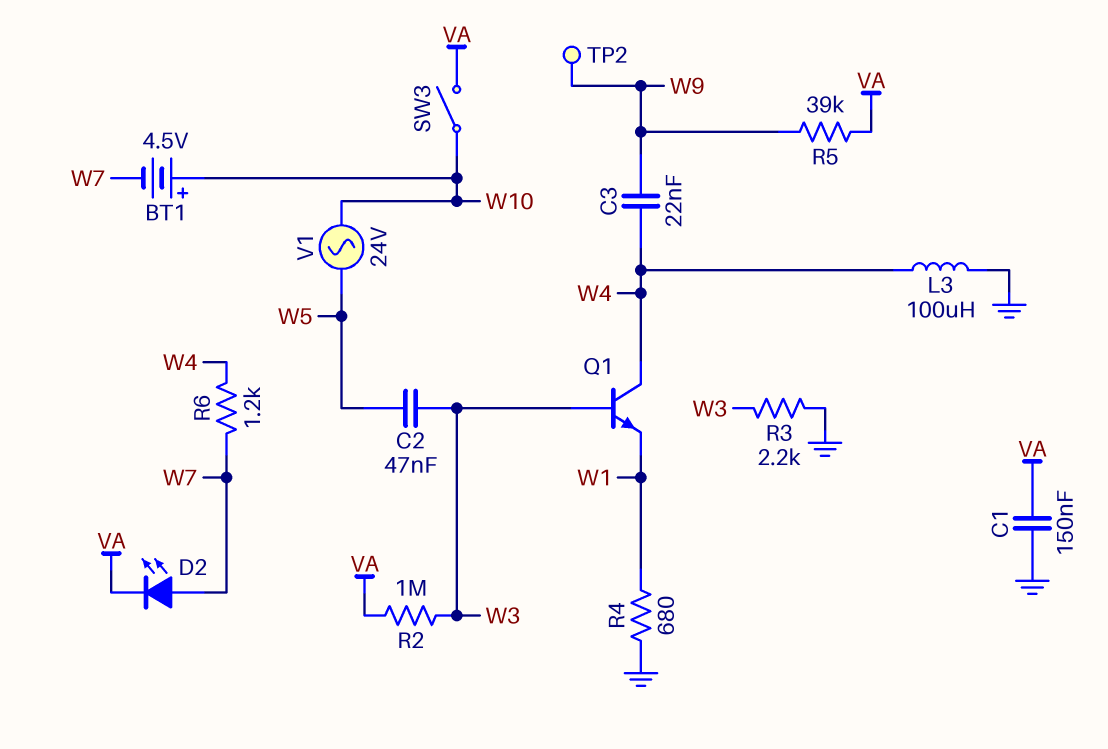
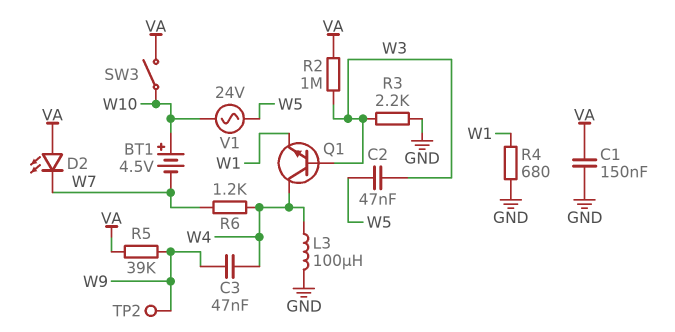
C3: 22nF (W4, W9) -> 47nF (W4, W9)
D2: LED (A W7, K VA) -> LED (A VA, K W7)

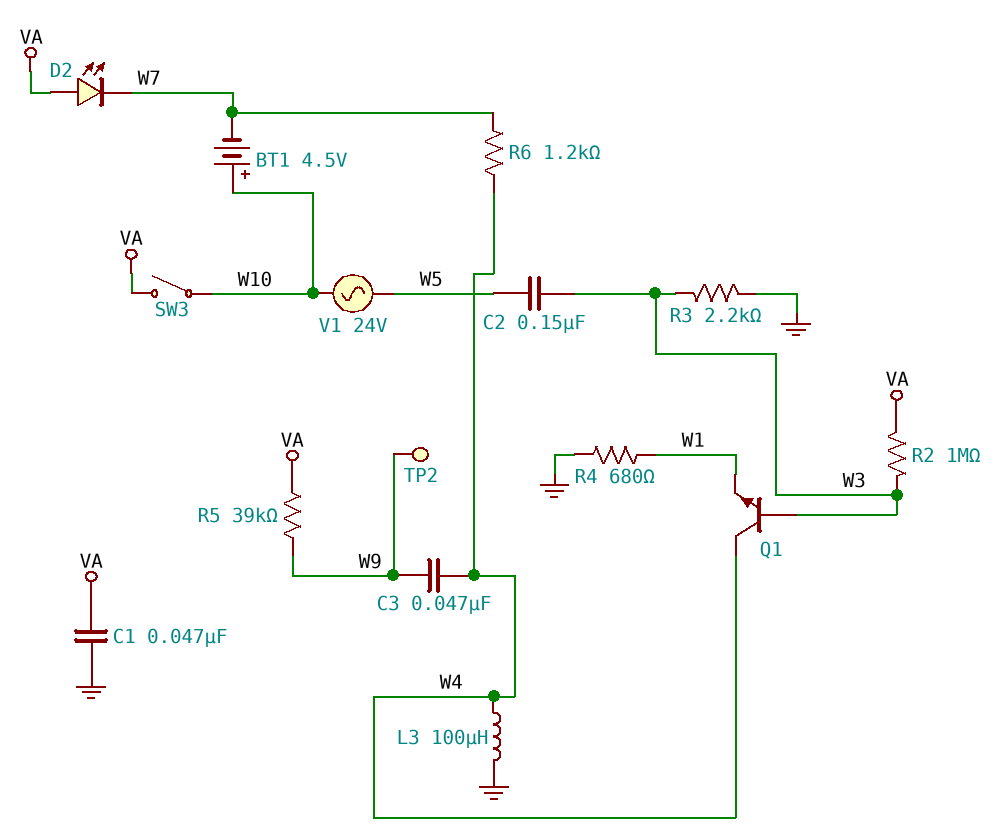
C1: 150nF (GND, VA) -> 47nF (GND, VA)
C2: 47nF (W3, W5) -> 150nF (W3, W5)

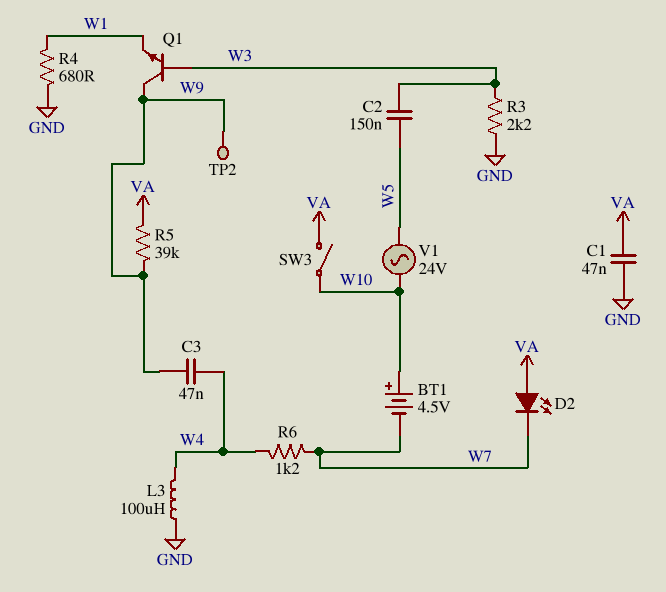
Q1: NPN (B W3, C W4, E W1) -> NPN (B W3, C W9, E W1)
R2: 1M (VA, W3) -> none

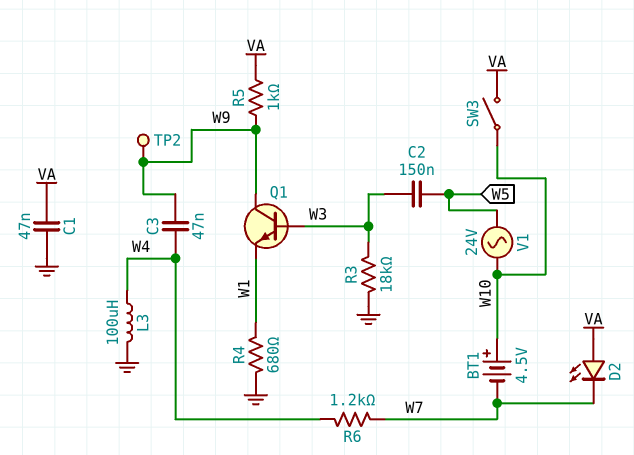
R3: 2.2k (GND, W3) -> 18k (GND, W3)
R5: 39k (VA, W9) -> 1k (VA, W9)

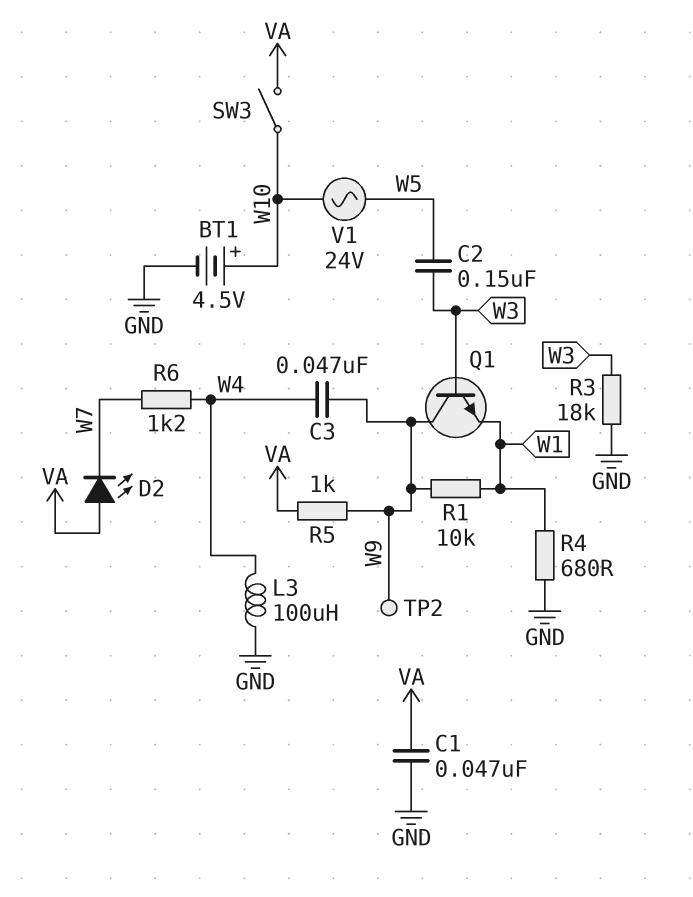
BT1: 4.5V (plus W10, minus W7) -> 4.5V (plus W10, minus GND)
R1: none -> 10k (W1, W9)

